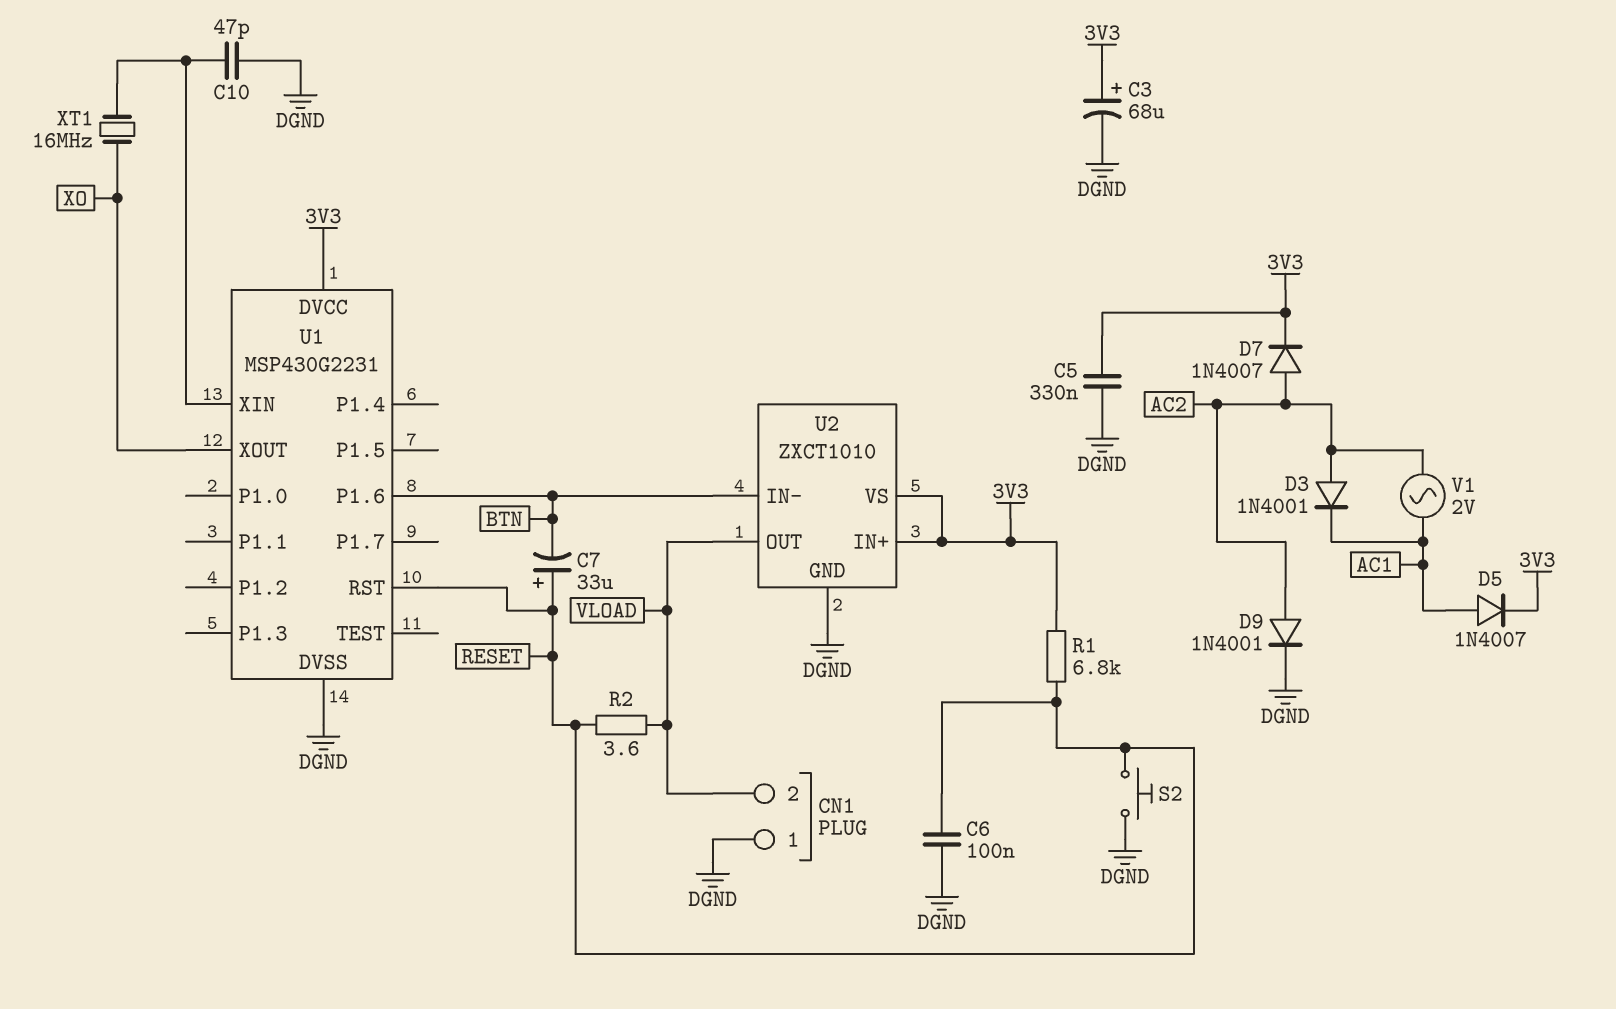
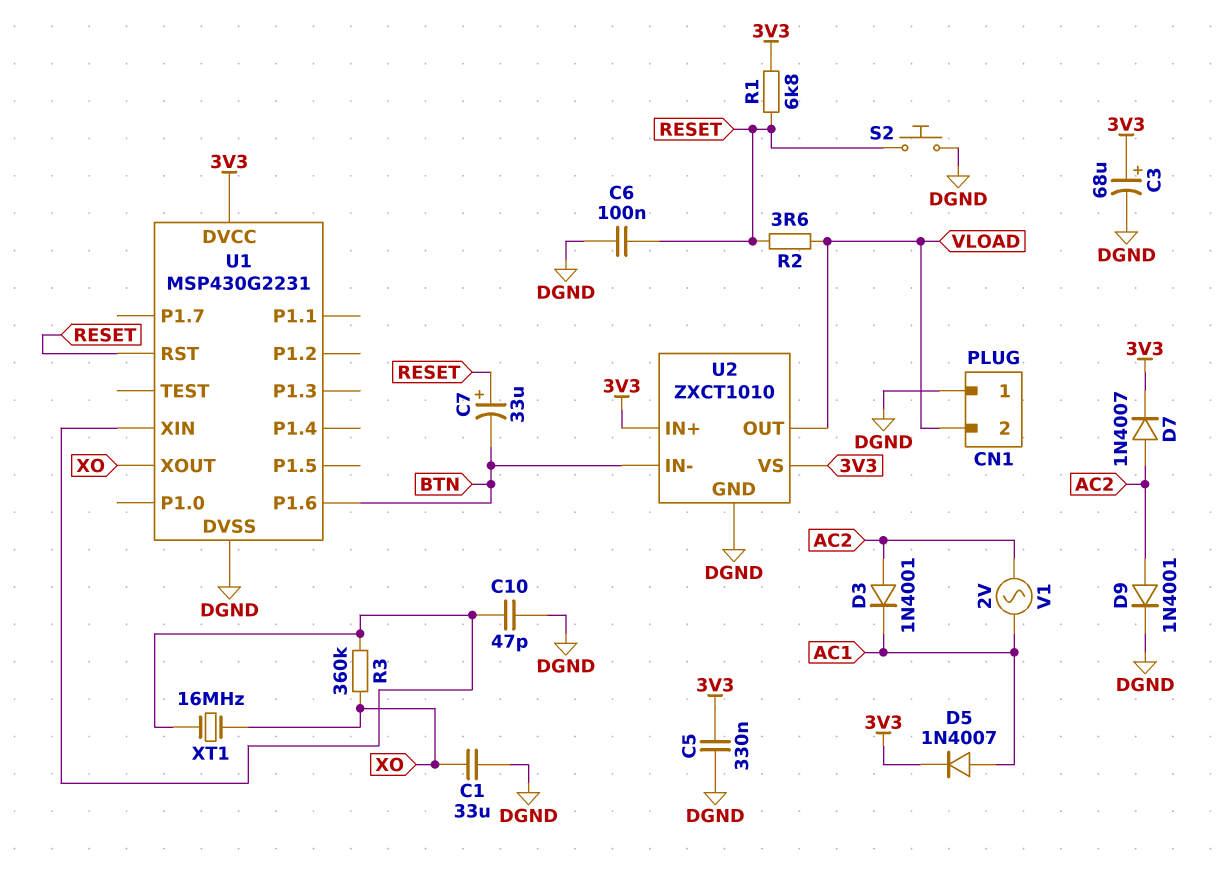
C1: none -> 33uF (DGND, XO)
R3: none -> 360k (U1/XIN, XO)

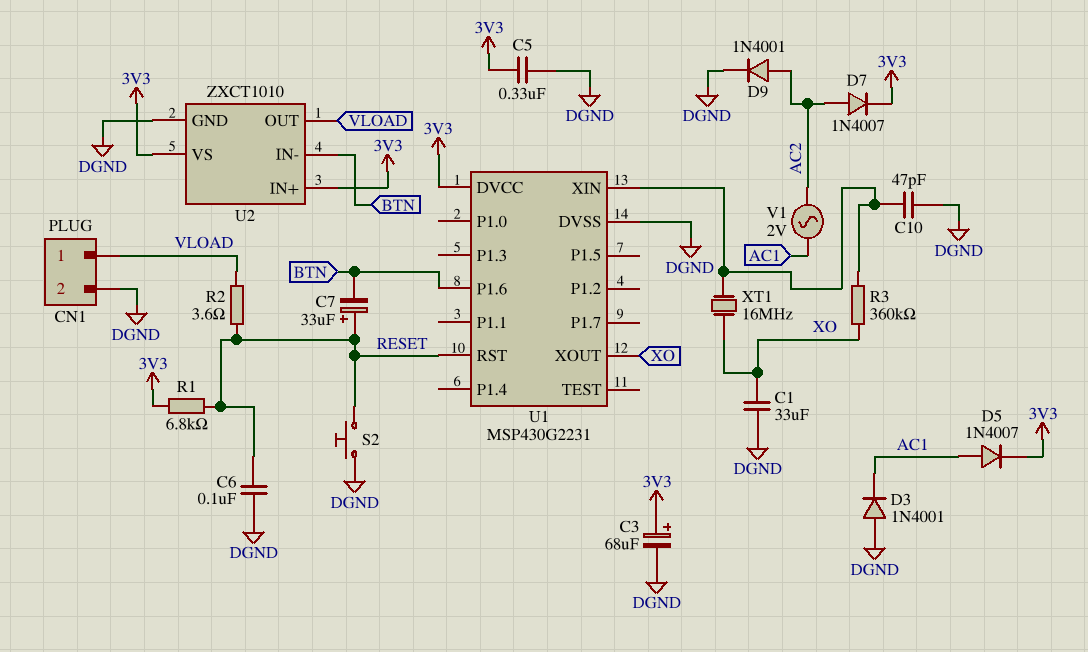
CN1 pin 1: DGND -> VLOAD
CN1 pin 2: VLOAD -> DGND
D3: diode 1N4001 (A AC2, K AC1) -> diode 1N4001 (A DGND, K AC1)

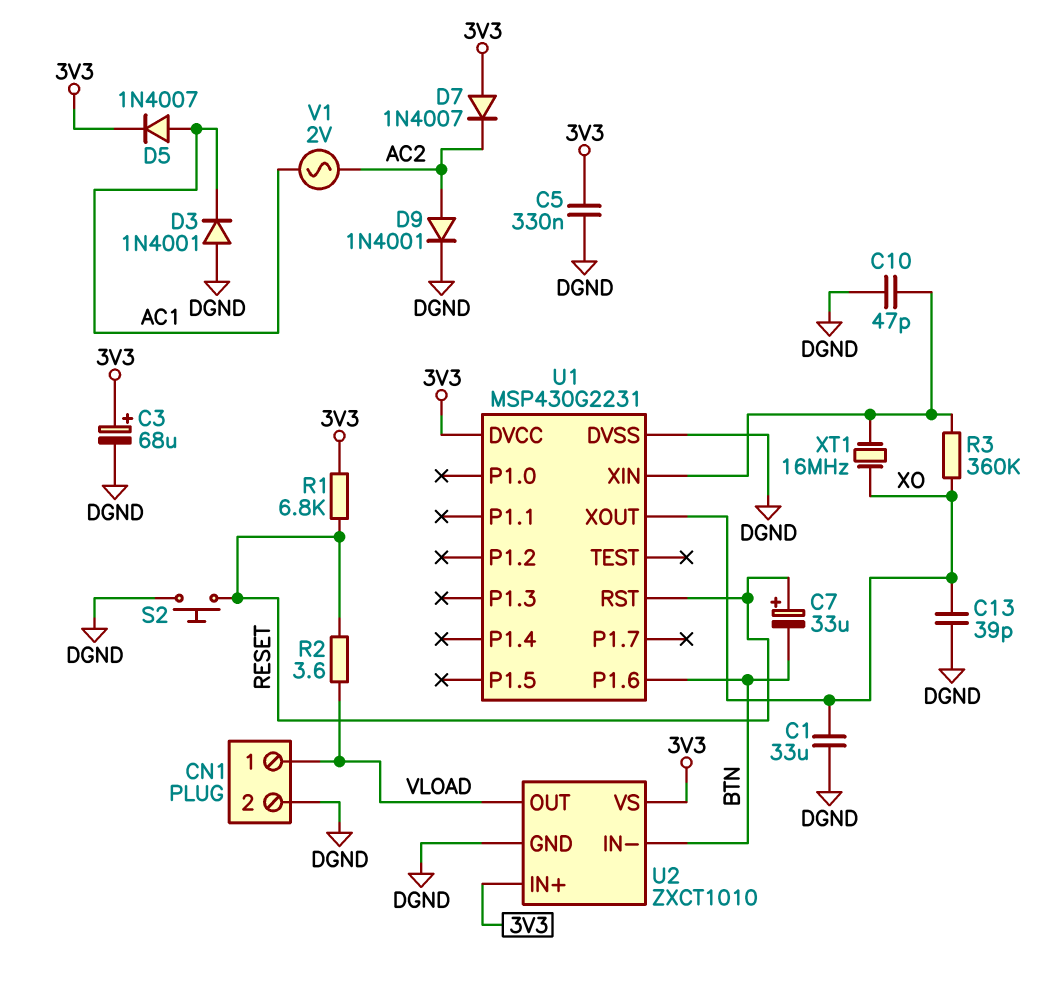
C6: 100nF (DGND, RESET) -> none
C13: none -> 39pF (DGND, XO)
D7: diode 1N4007 (A AC2, K 3V3) -> diode 1N4007 (A 3V3, K AC2)

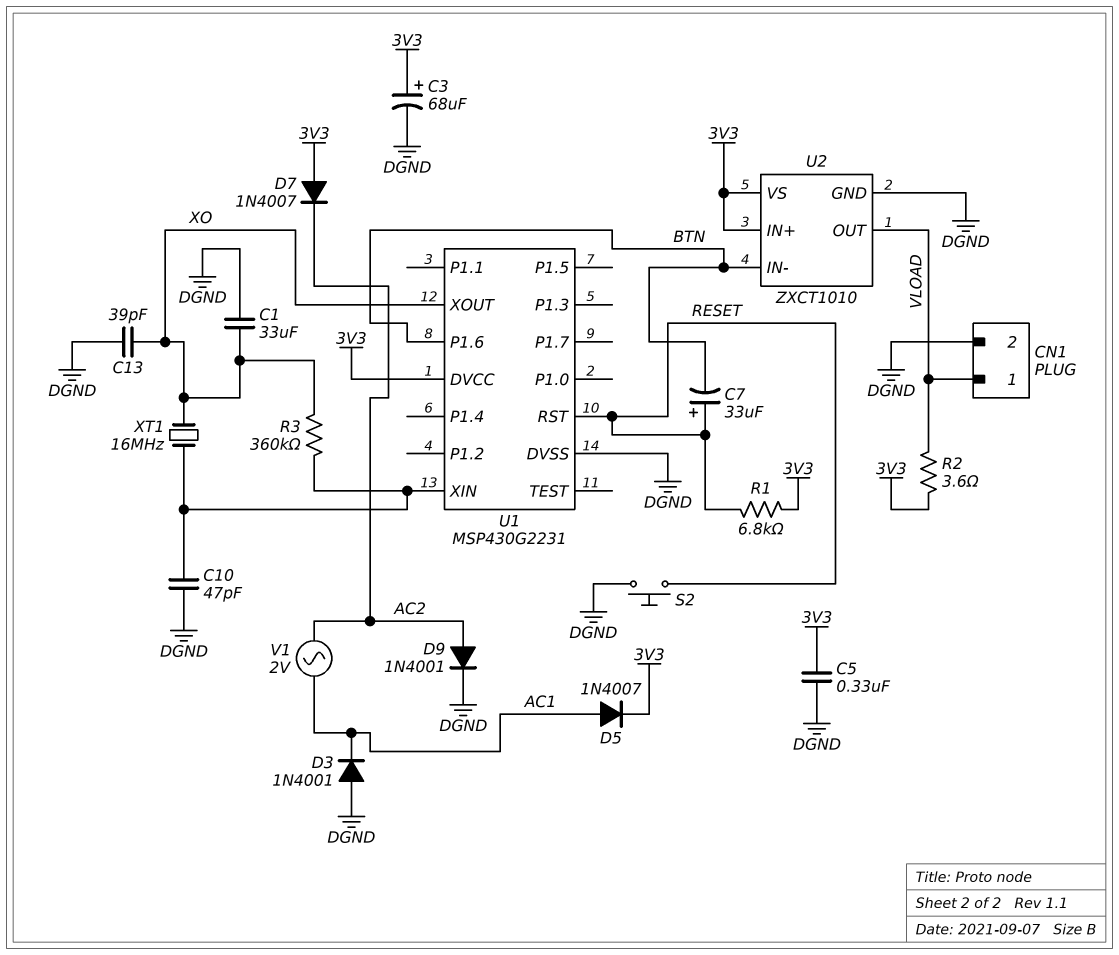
R2: 3.6 (RESET, VLOAD) -> 3.6 (3V3, VLOAD)

